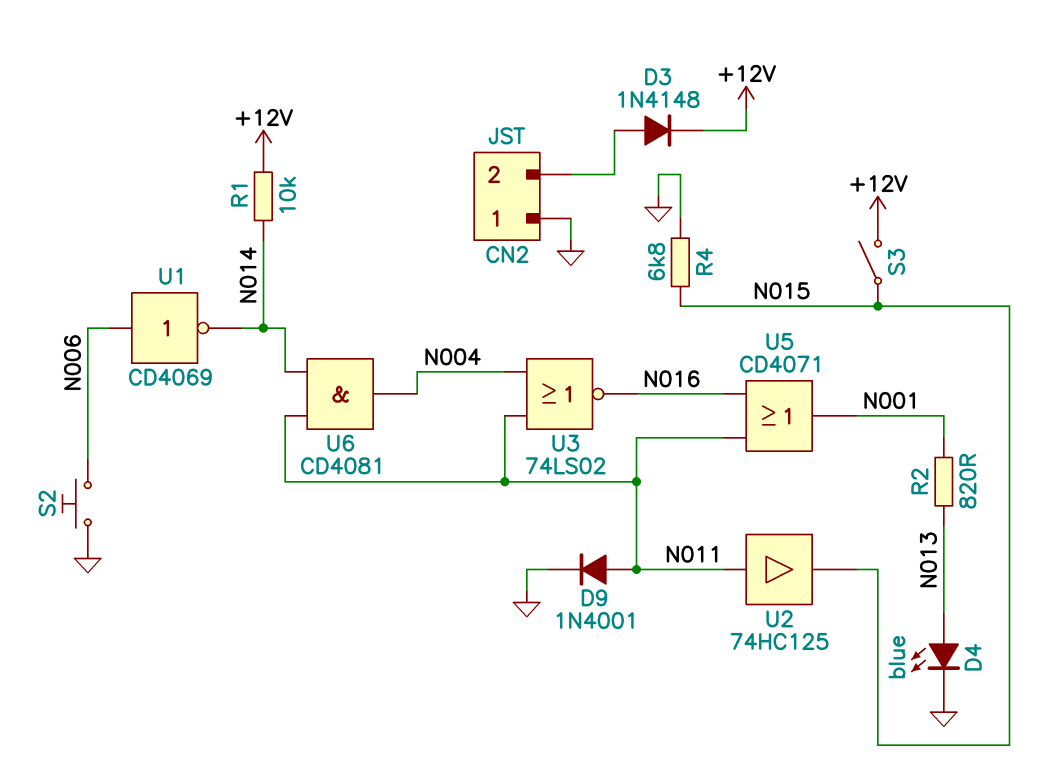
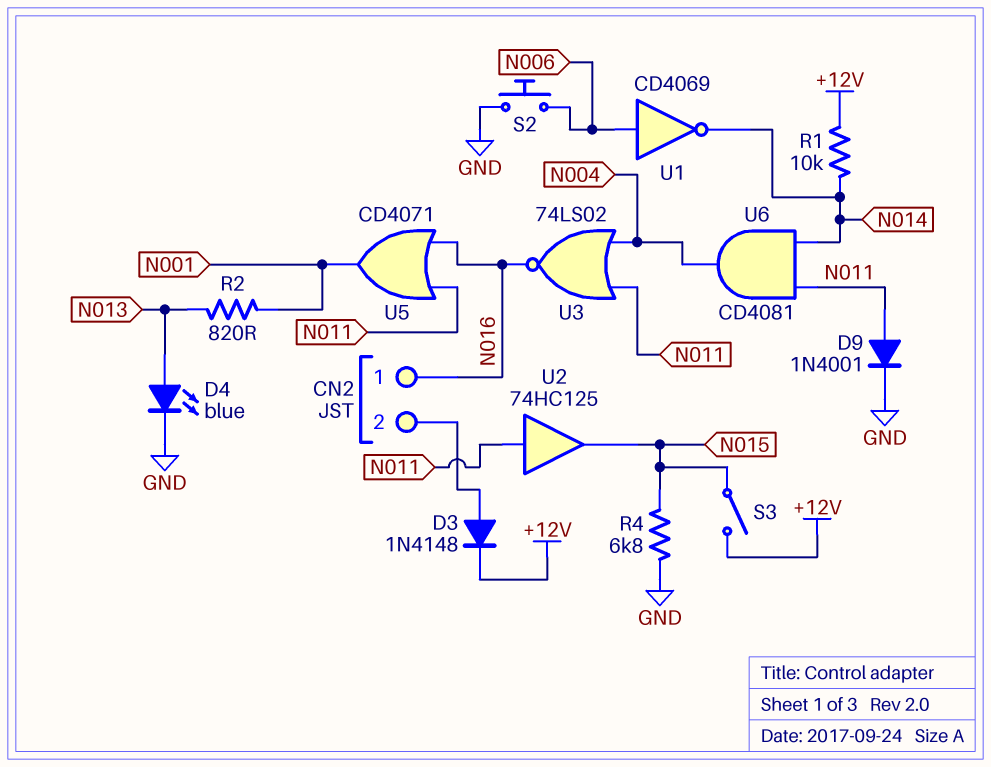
CN2 pin 1: GND -> N016

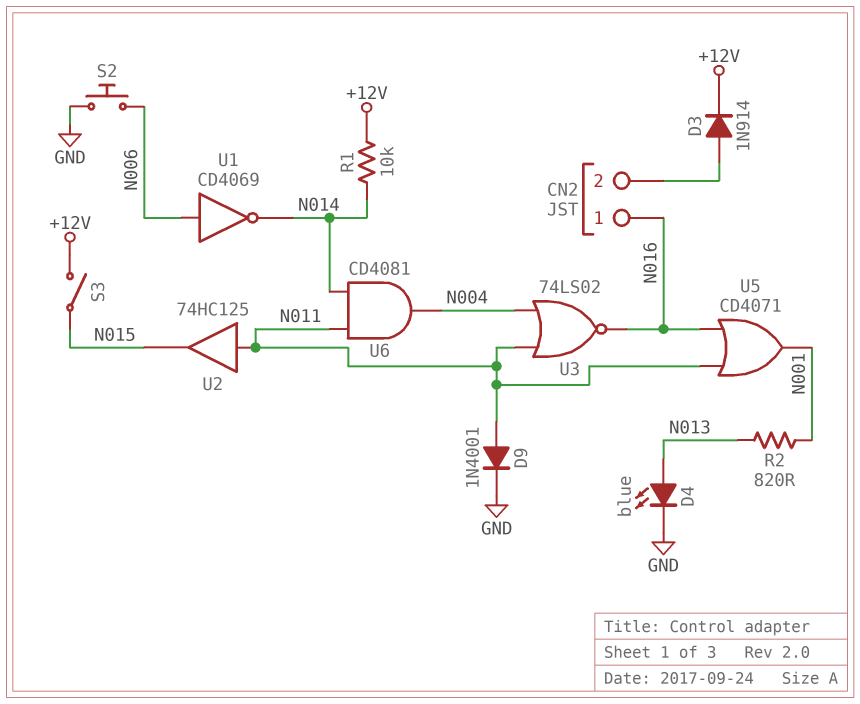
D3: diode 1N4148 (A CN2/2, K +12V) -> diode 1N914 (A CN2/2, K +12V)
R4: 6.8k (GND, N015) -> none

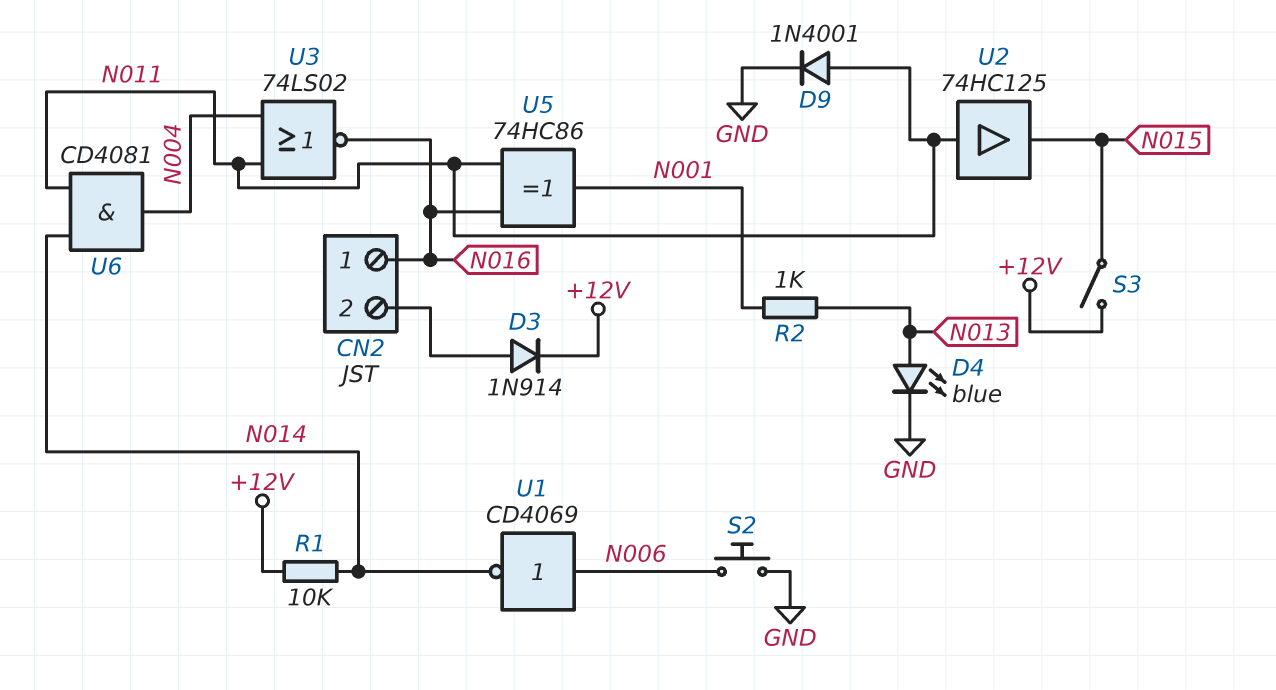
R2: 820 (N001, N013) -> 1k (N001, N013)
U5: OR CD4071 (in N011, in N016, out N001) -> XOR 74HC86 (in N011, in N016, out N001)

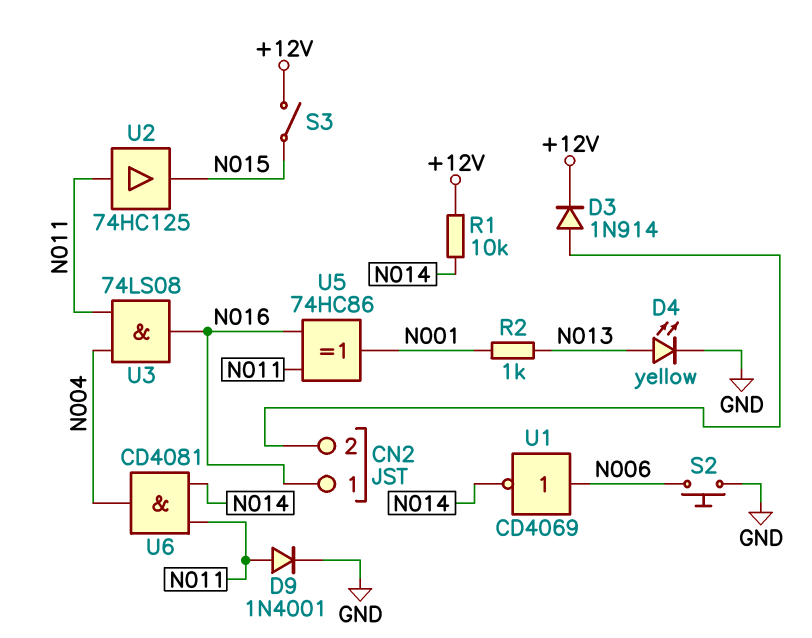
D4: LED blue (A N013, K GND) -> LED yellow (A N013, K GND)
U3: NOR 74LS02 (in N004, in N011, out N016) -> AND 74LS08 (in N004, in N011, out N016)

